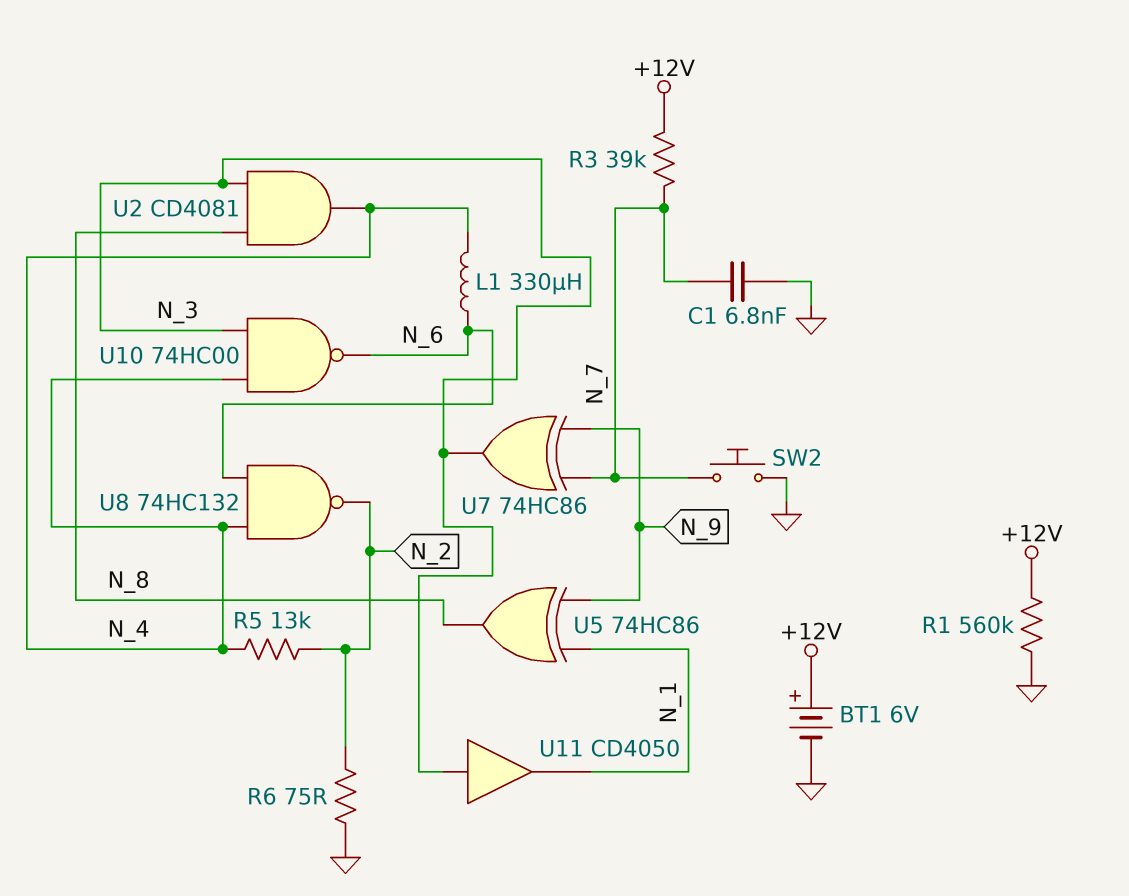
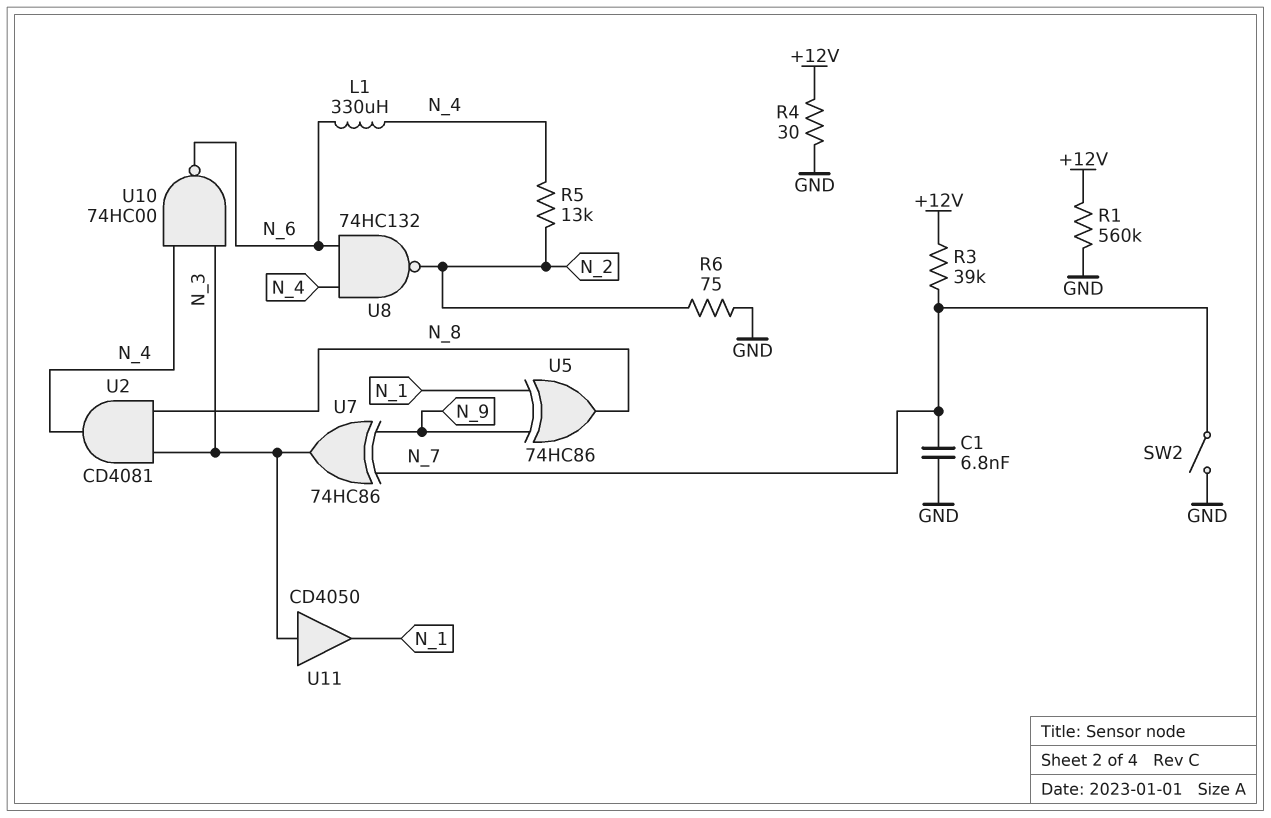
BT1: 6V (plus +12V, minus GND) -> none
R4: none -> 30 (+12V, GND)
SW2: button (GND, N_7) -> switch (GND, N_7)

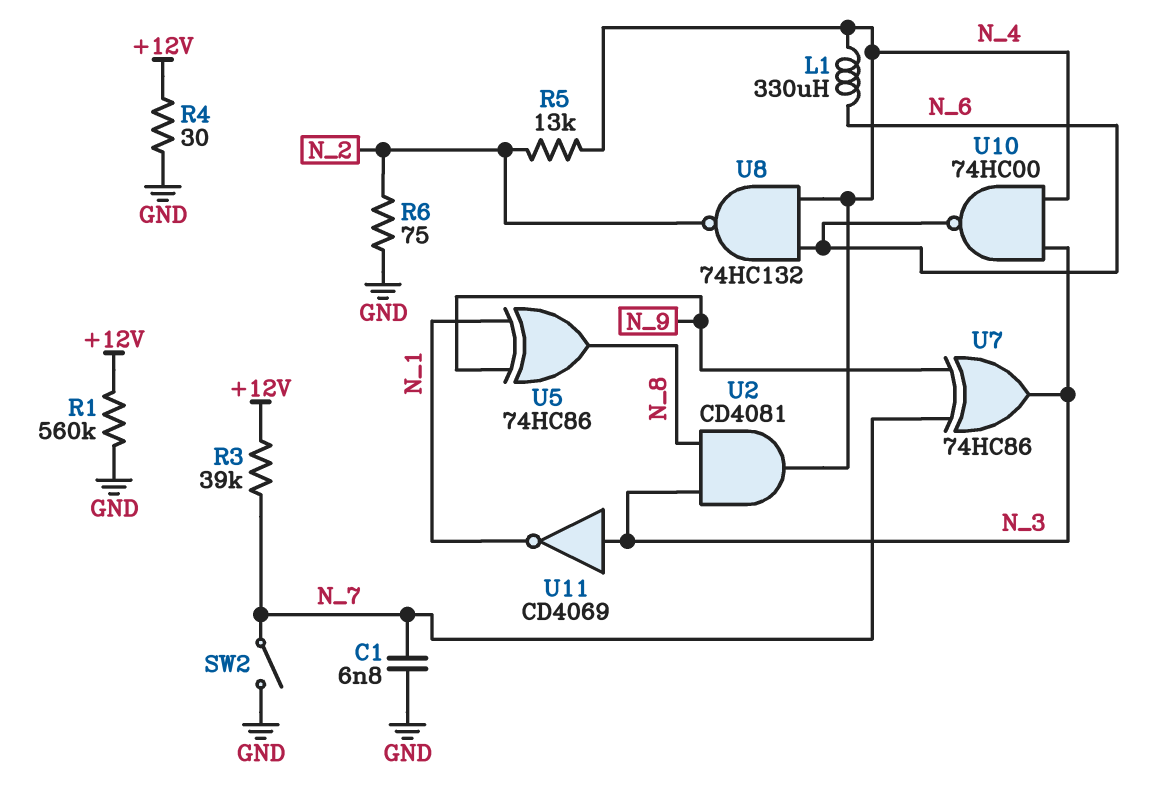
U11: buffer CD4050 (in N_3, out N_1) -> NOT CD4069 (in N_3, out N_1)

